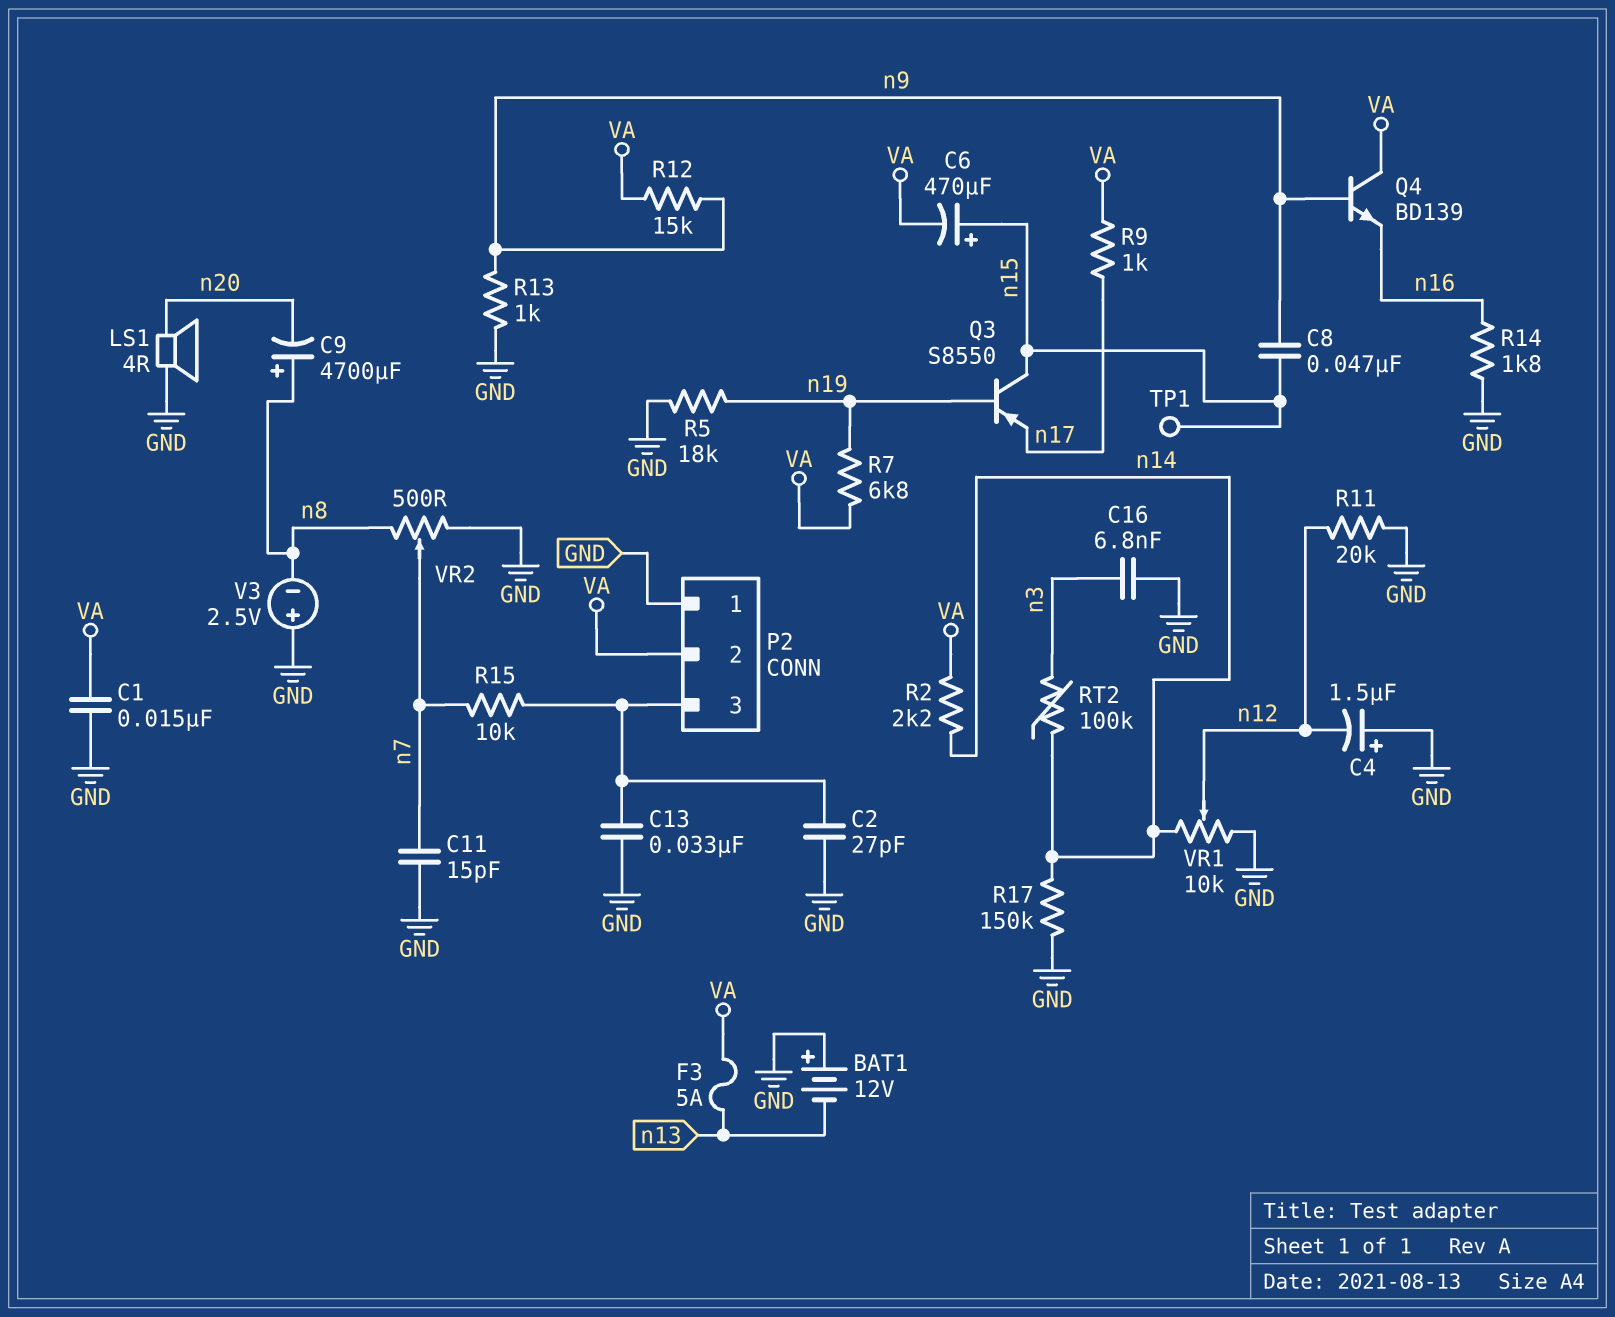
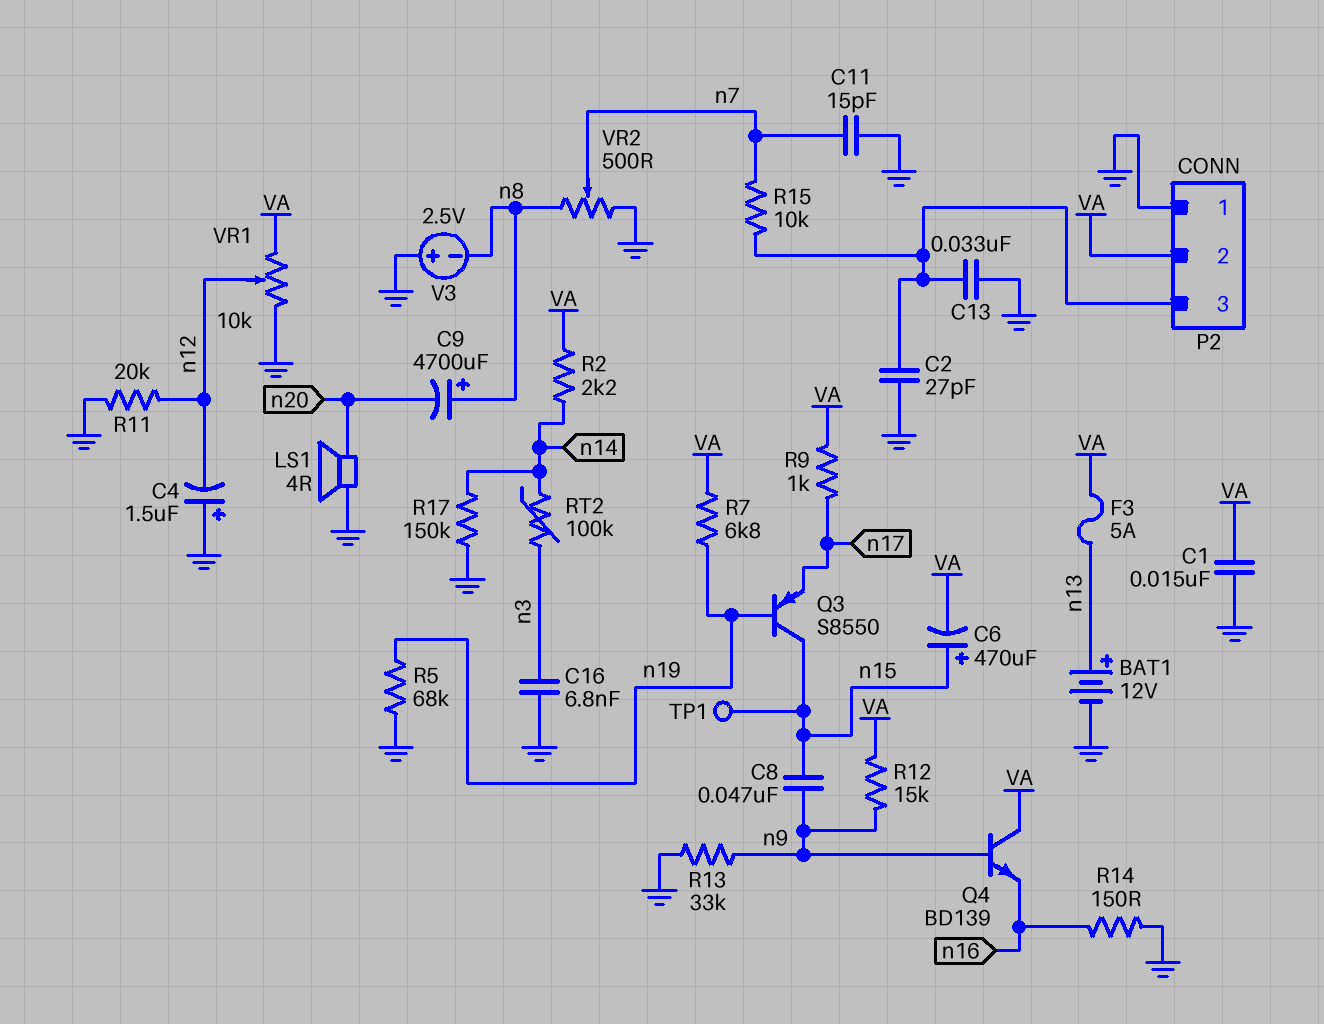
BAT1: 12V (plus GND, minus n13) -> 12V (plus n13, minus GND)
R5: 18k (GND, n19) -> 68k (GND, n19)
R13: 1k (GND, n9) -> 33k (GND, n9)
R14: 1.8k (GND, n16) -> 150 (GND, n16)
VR1: 10k (GND, n14, wiper n12) -> 10k (GND, VA, wiper n12)

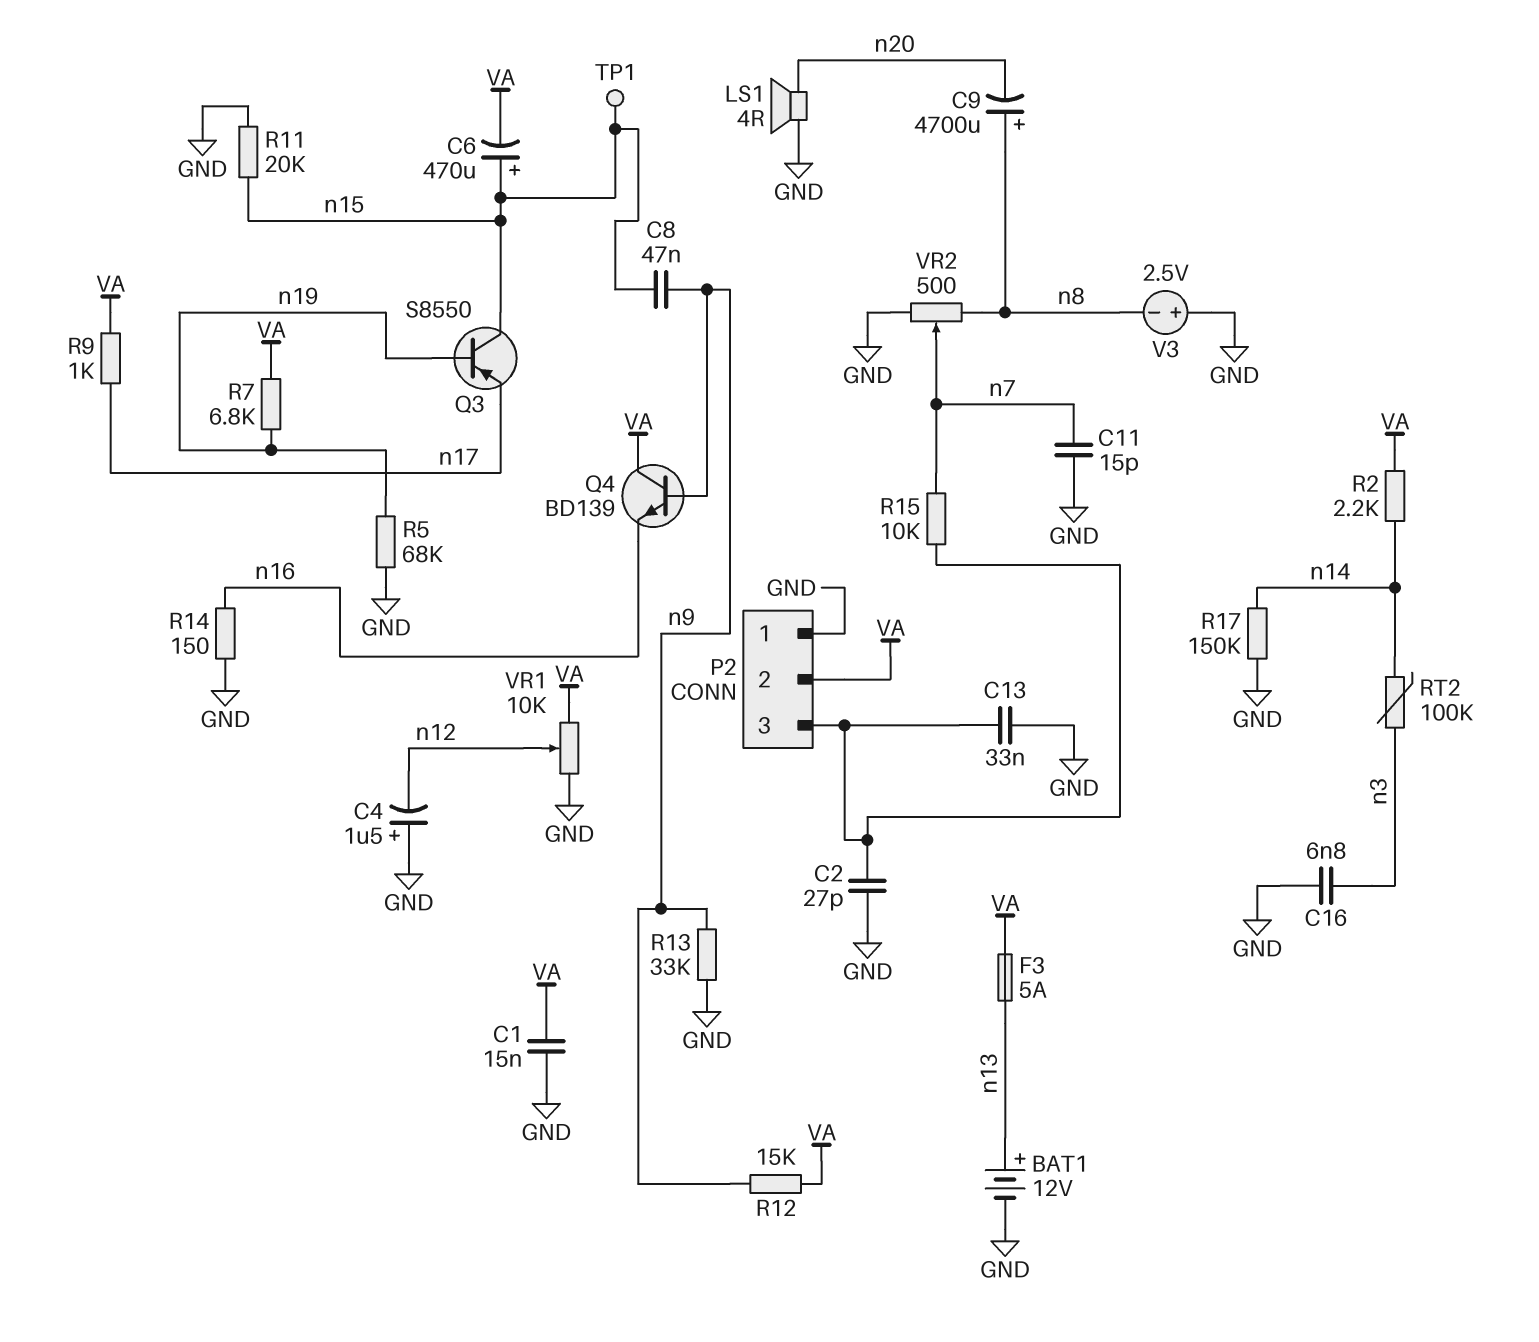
R11: 20k (GND, n12) -> 20k (GND, n15)

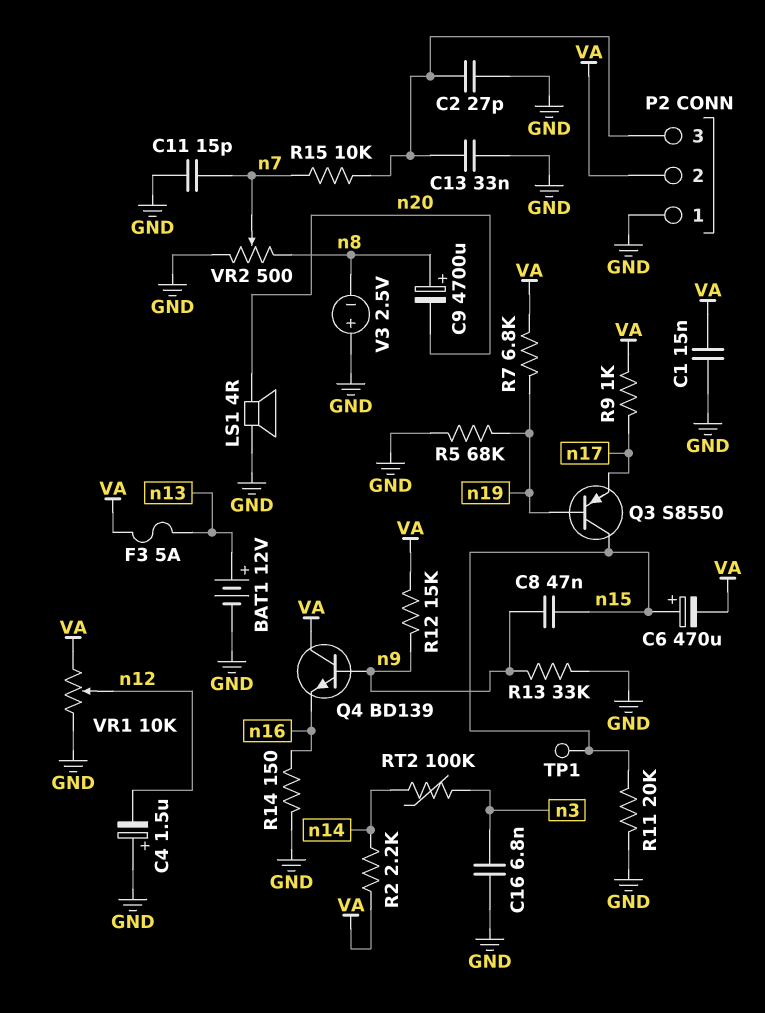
R17: 150k (GND, n14) -> none

